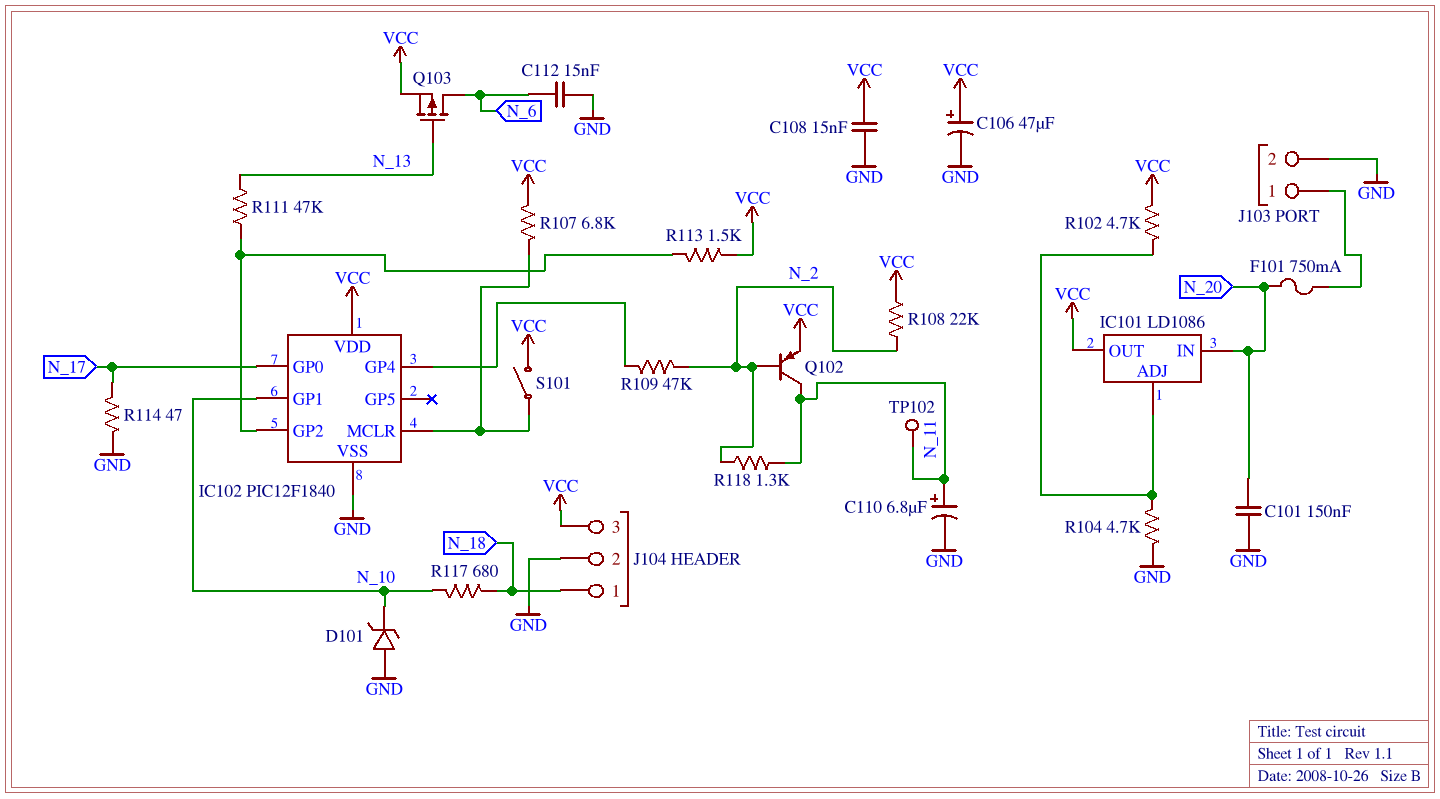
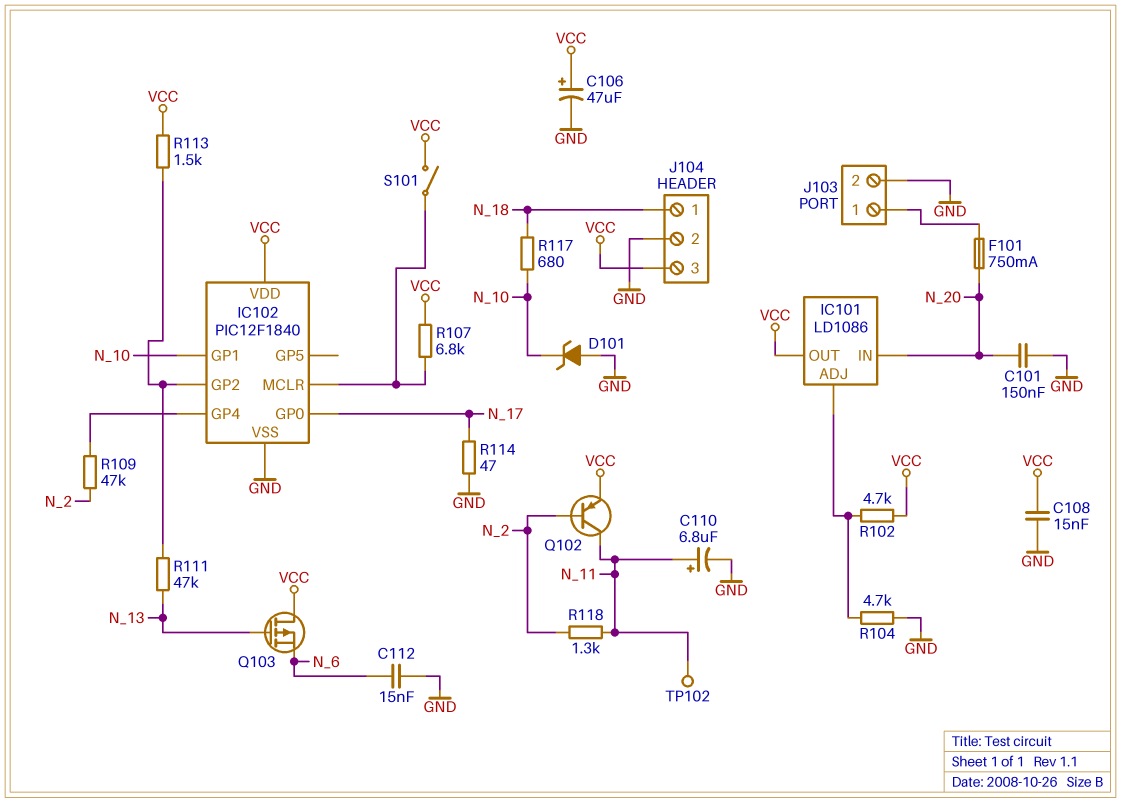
Q103: PMOS (G N_13, D N_6, S VCC) -> PMOS (G N_13, D VCC, S N_6)
R108: 22k (N_2, VCC) -> none

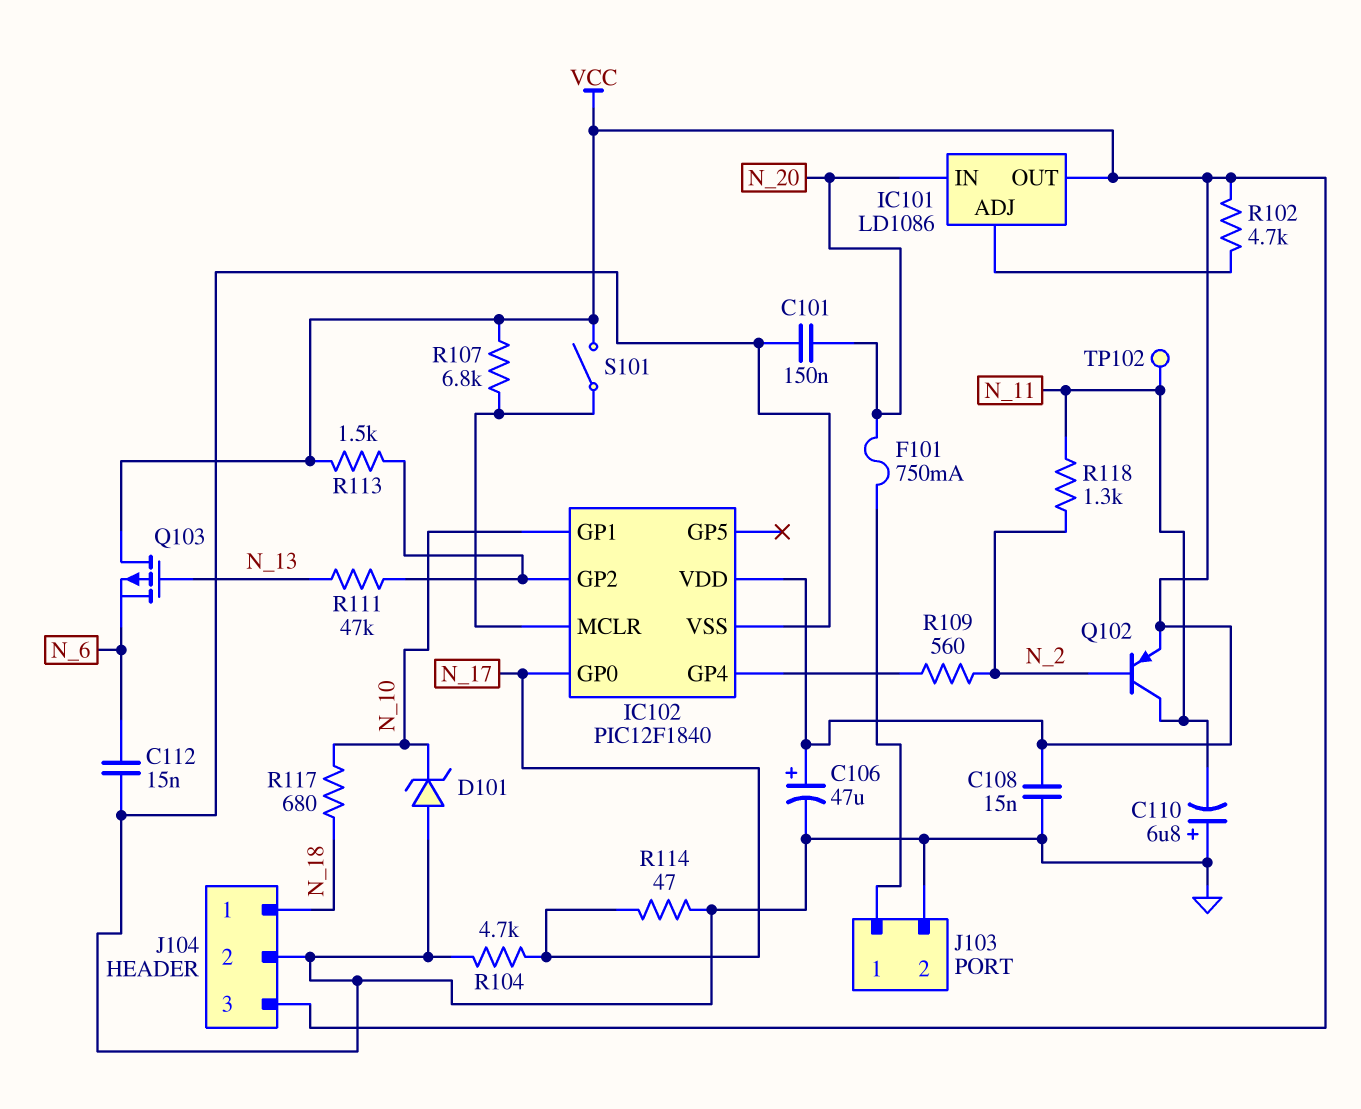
C110: 6.8uF (plus N_11, minus GND) -> 6.8uF (plus GND, minus N_11)
R104: 4.7k (GND, IC101/ADJ) -> 4.7k (GND, N_17)
R109: 47k (IC102/GP4, N_2) -> 560 (IC102/GP4, N_2)

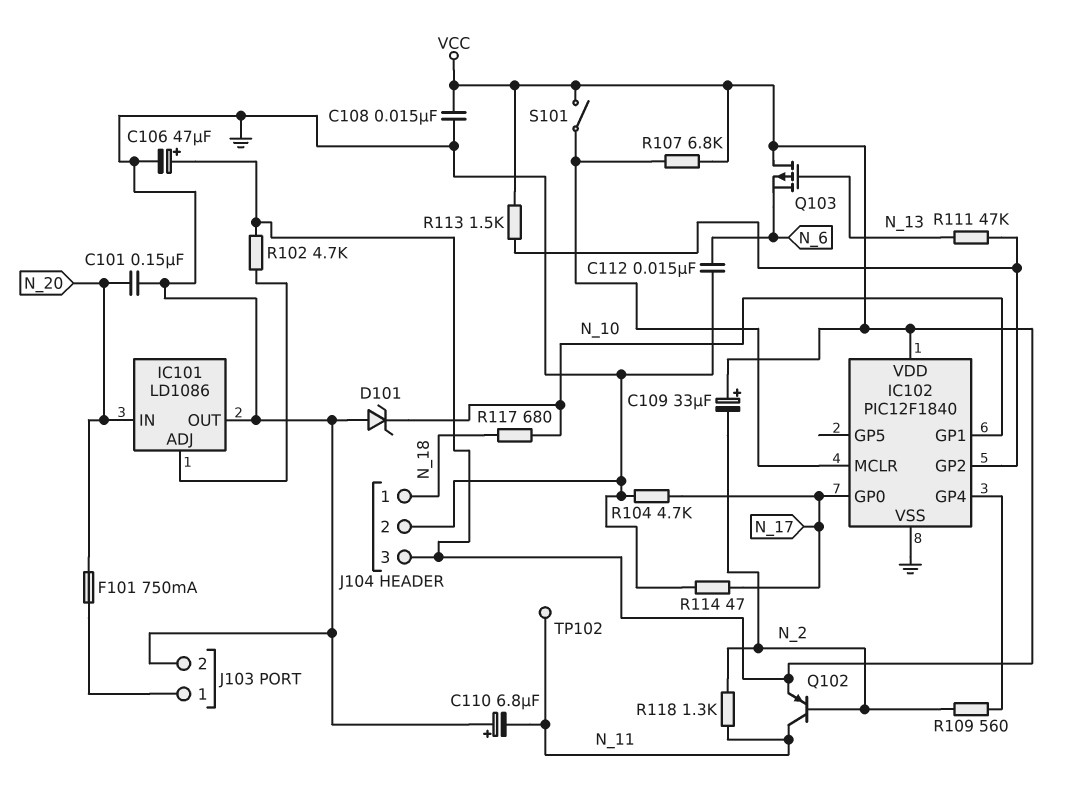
C109: none -> 33uF (plus VCC, minus N_2)
IC101 pin OUT: VCC -> GND

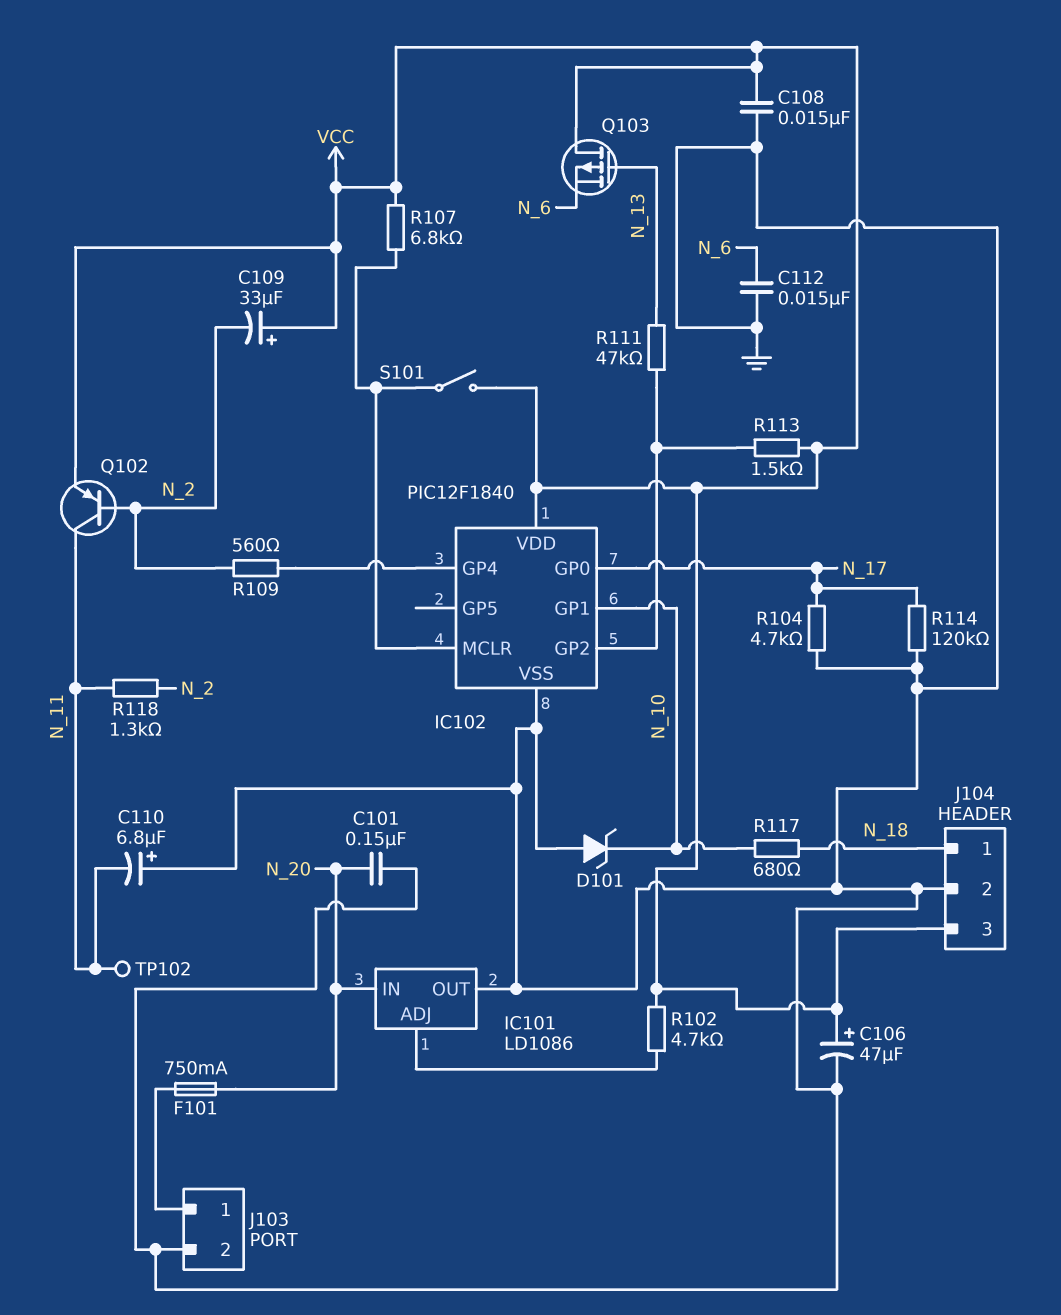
R114: 47 (GND, N_17) -> 120k (GND, N_17)

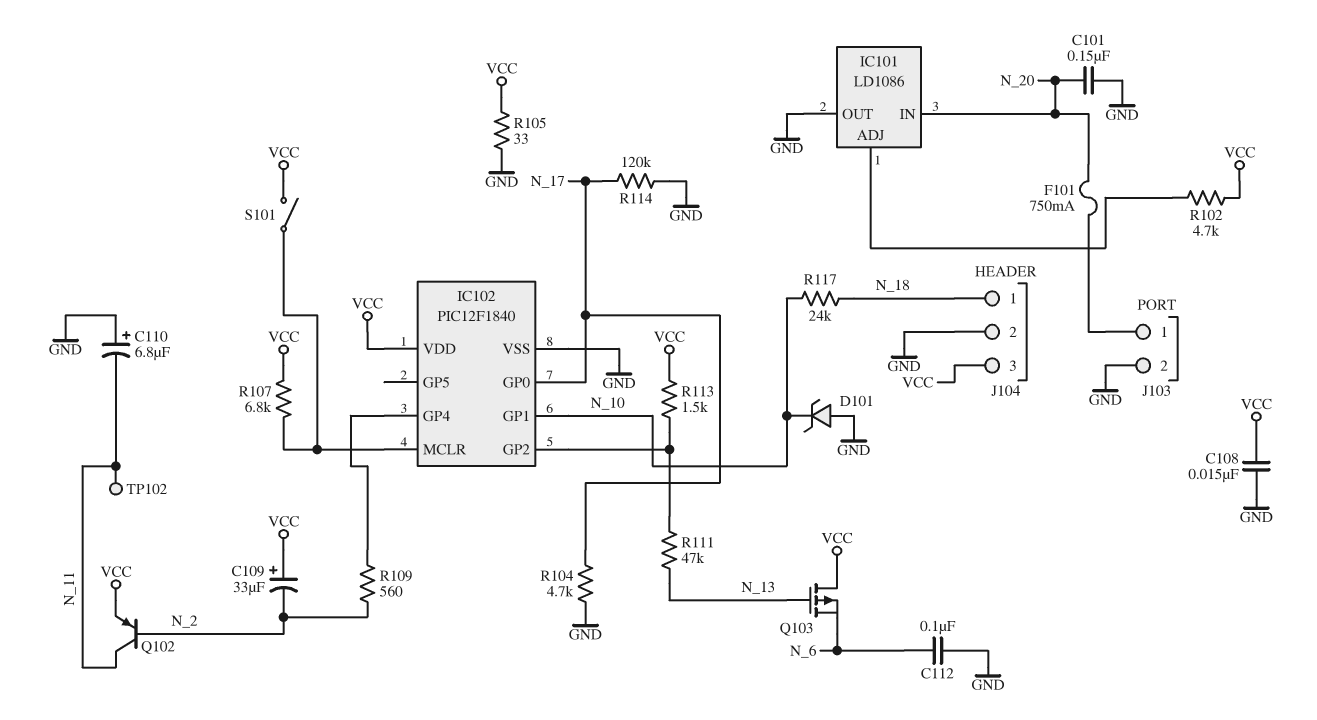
C106: 47uF (plus VCC, minus GND) -> none
C112: 15nF (GND, N_6) -> 100nF (GND, N_6)
R105: none -> 33 (GND, VCC)
R117: 680 (N_10, N_18) -> 24k (N_10, N_18)
R118: 1.3k (N_2, N_11) -> none

